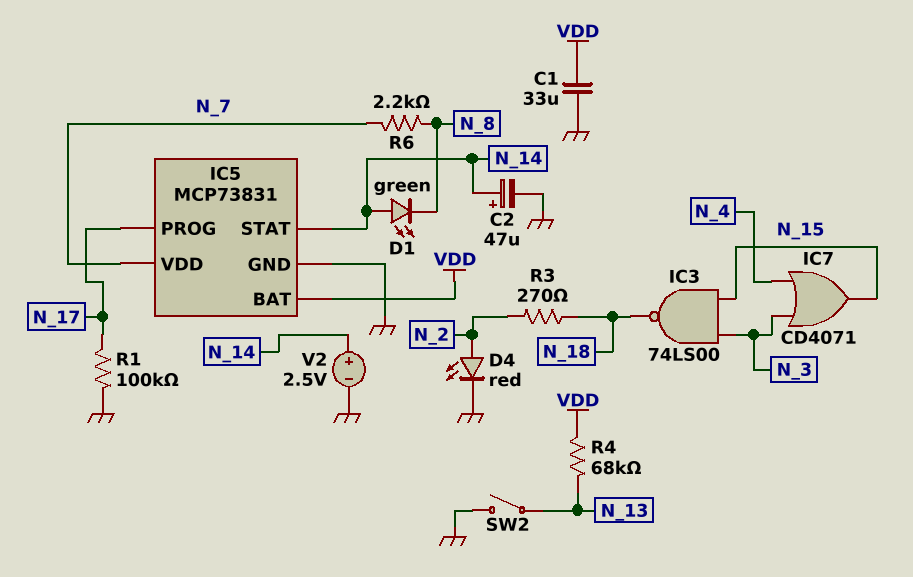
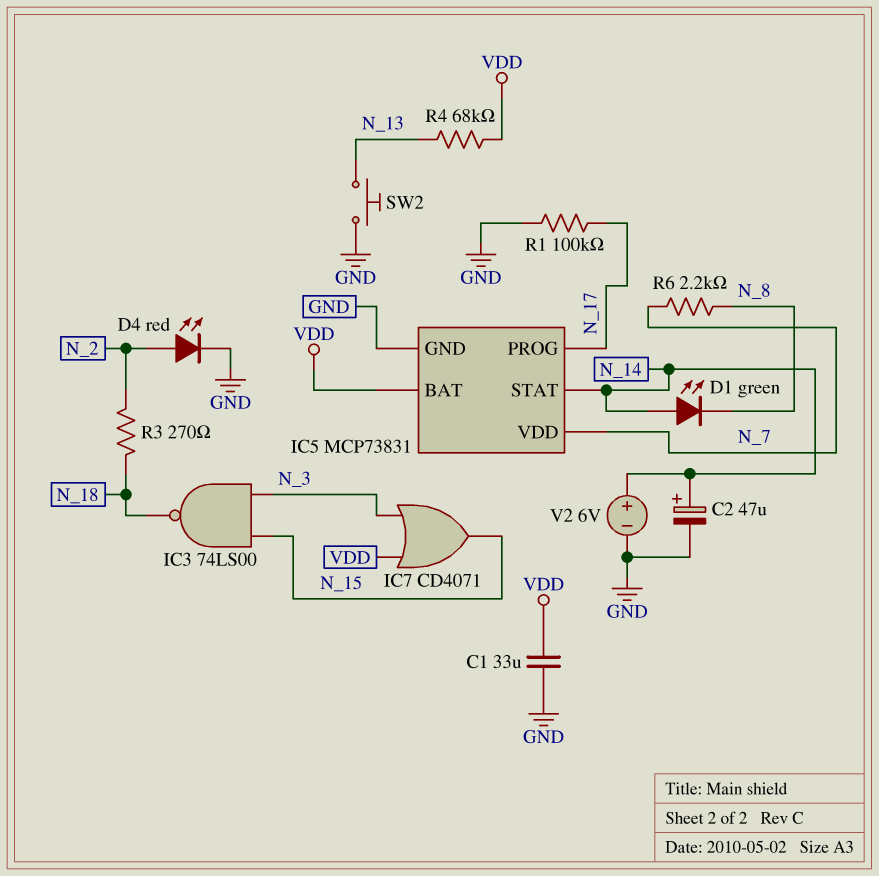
IC7: OR CD4071 (in N_3, in N_4, out N_15) -> OR CD4071 (in N_3, in VDD, out N_15)
SW2: switch (GND, N_13) -> button (GND, N_13)
V2: 2.5V (plus N_14, minus GND) -> 6V (plus N_14, minus GND)

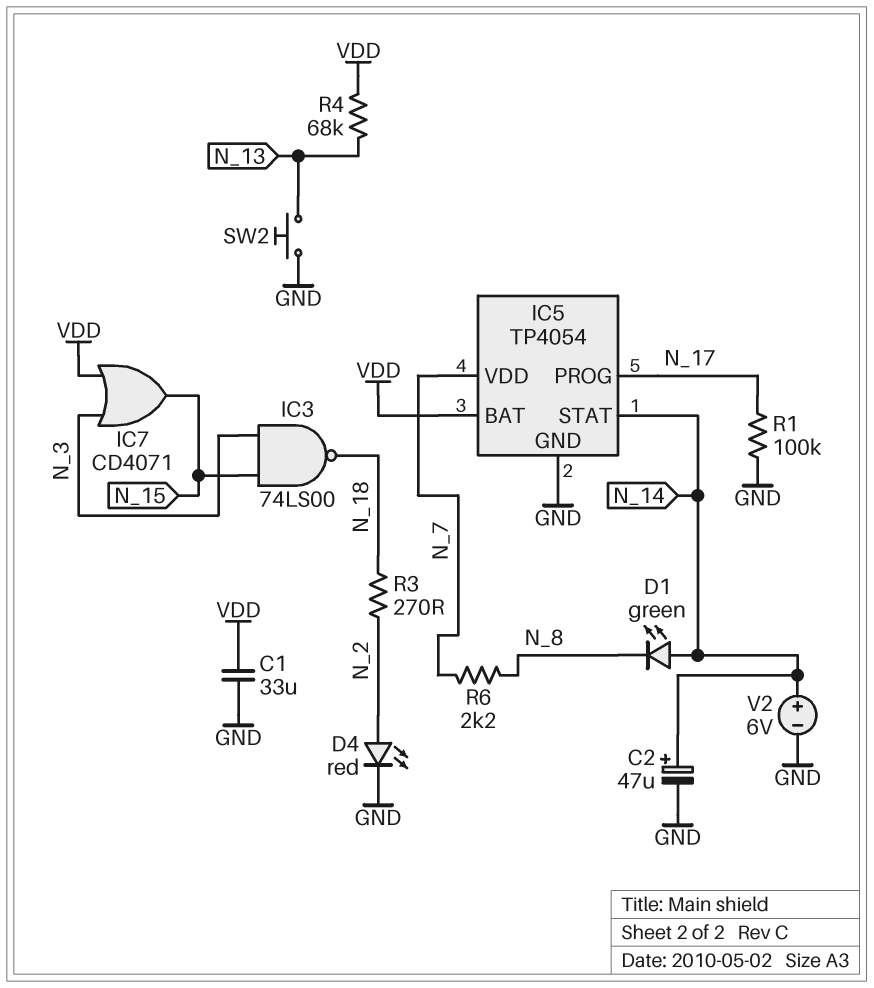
IC5: MCP73831 -> TP4054

